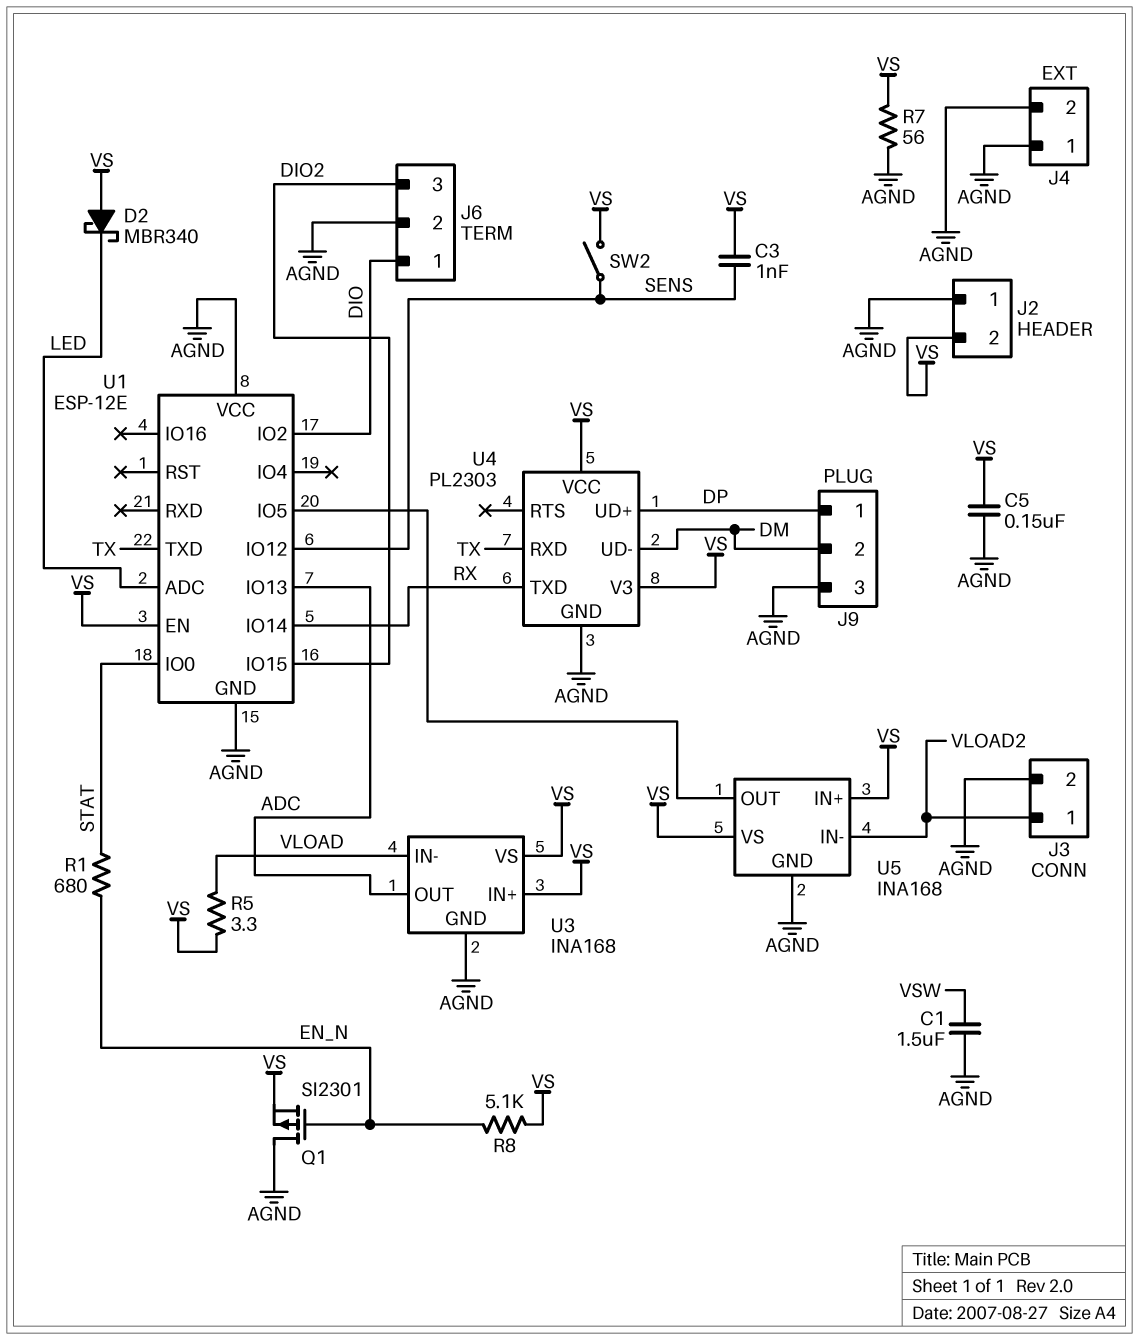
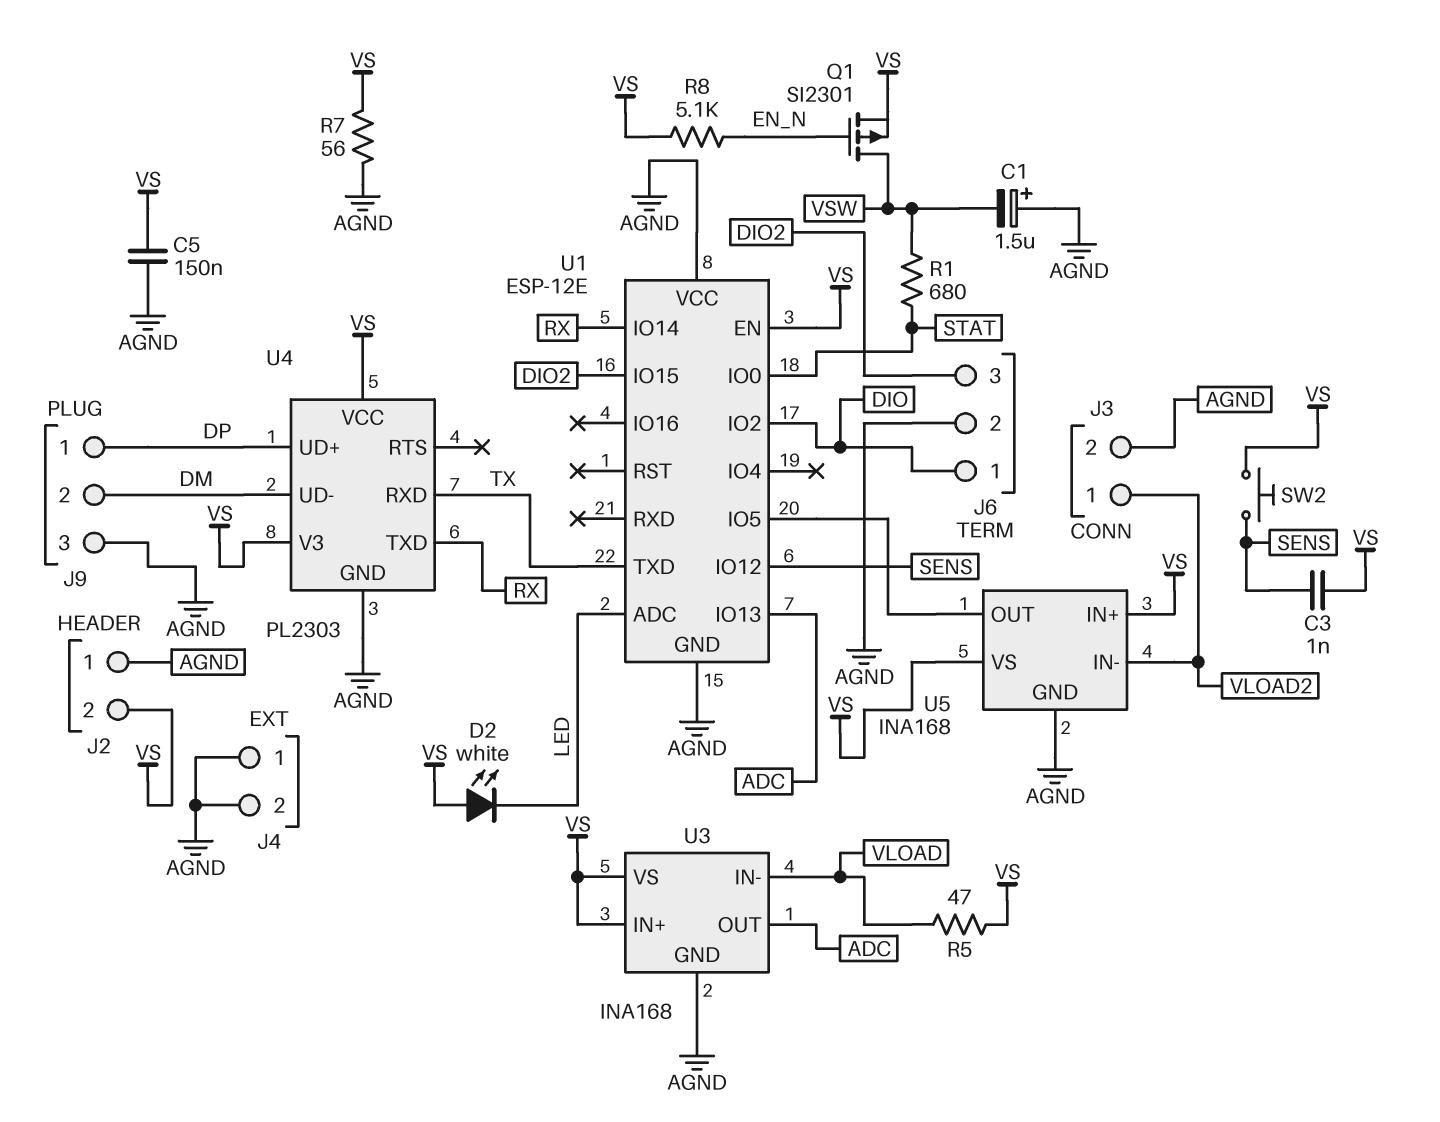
C1: 1.5uF (AGND, VSW) -> 1.5uF (plus AGND, minus VSW)
D2: schottky MBR340 (A VS, K LED) -> LED white (A VS, K LED)
Q1: PMOS SI2301 (G EN_N, D AGND, S VS) -> PMOS SI2301 (G EN_N, D VSW, S VS)
R1: 680 (EN_N, STAT) -> 680 (STAT, VSW)
R5: 3.3 (VLOAD, VS) -> 47 (VLOAD, VS)
SW2: switch (SENS, VS) -> button (SENS, VS)

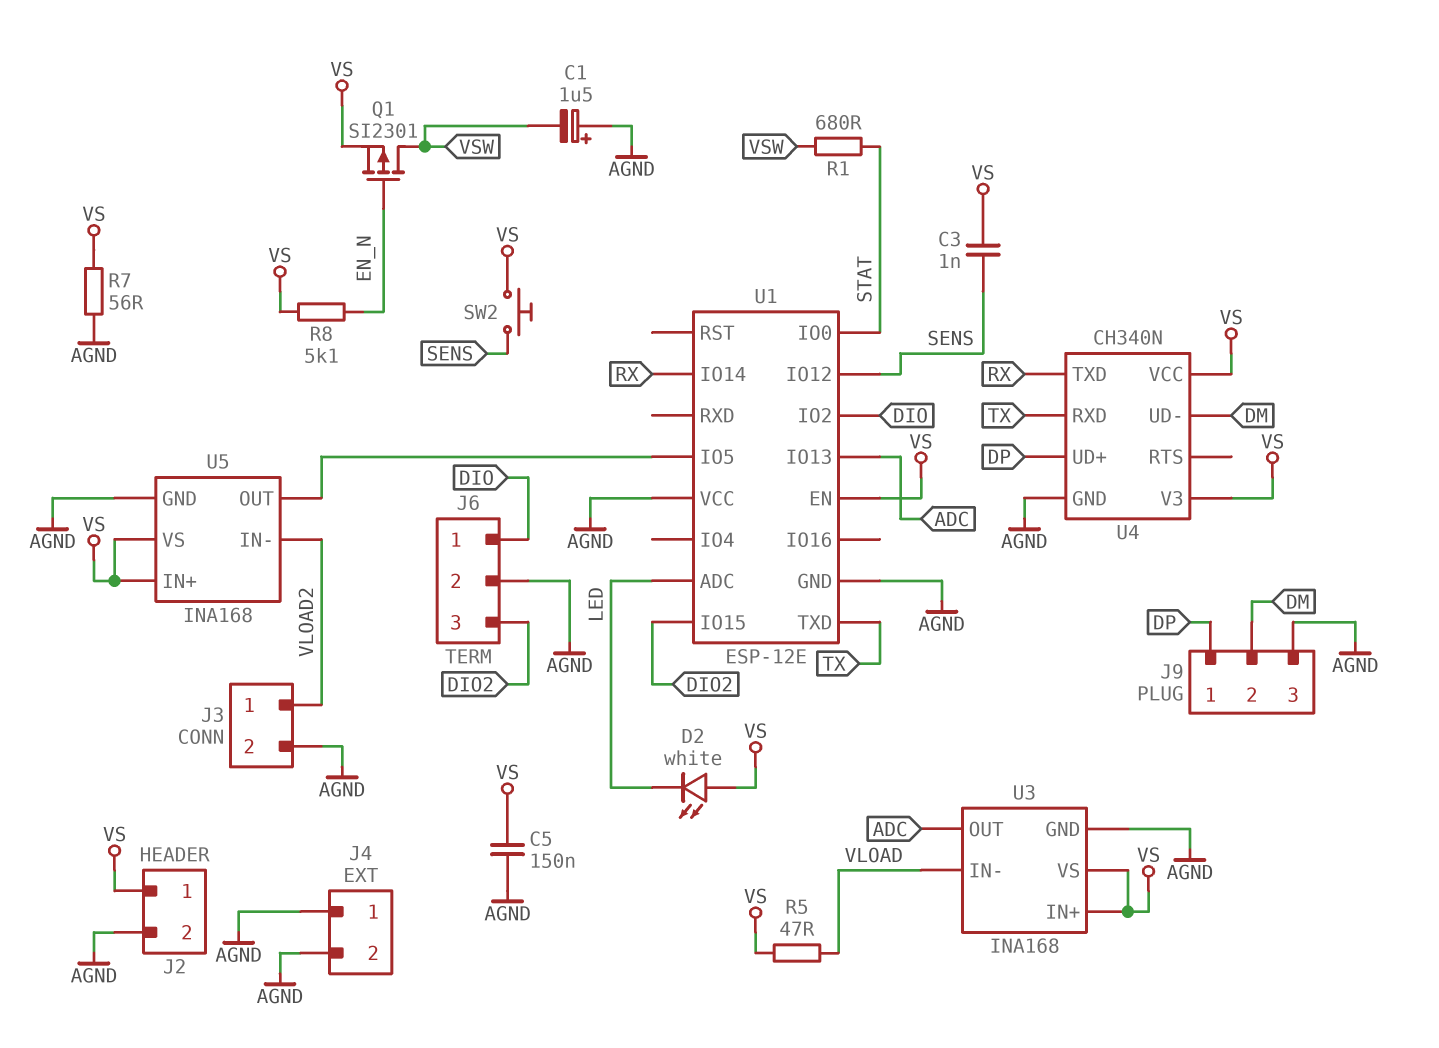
J2 pin 1: AGND -> VS
J2 pin 2: VS -> AGND
U4: PL2303 -> CH340N

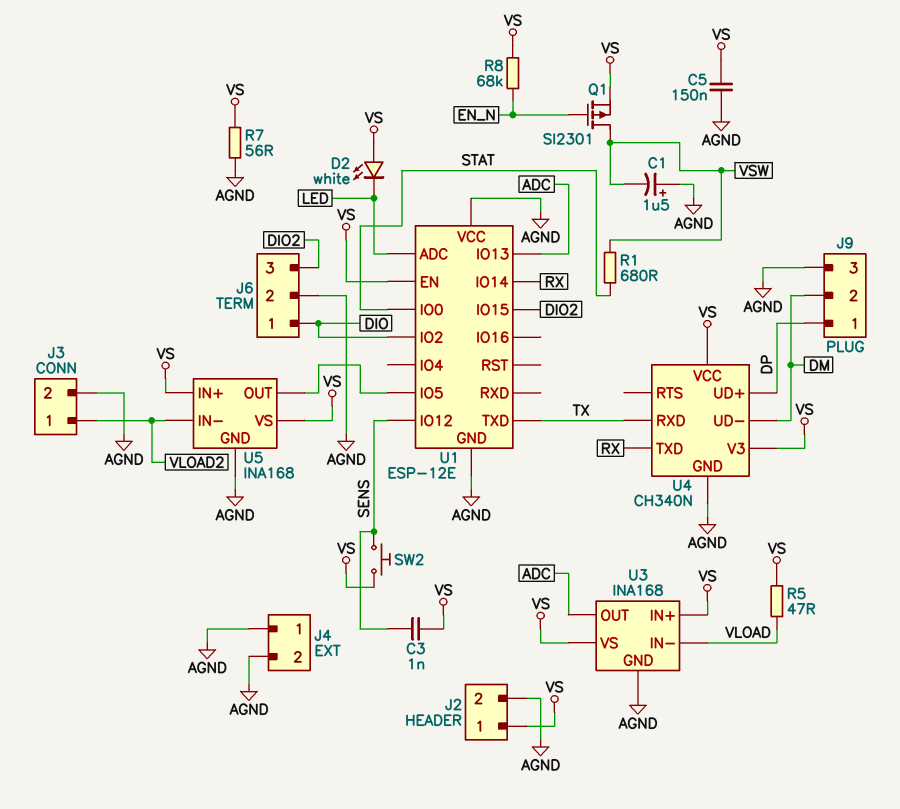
R8: 5.1k (EN_N, VS) -> 68k (EN_N, VS)

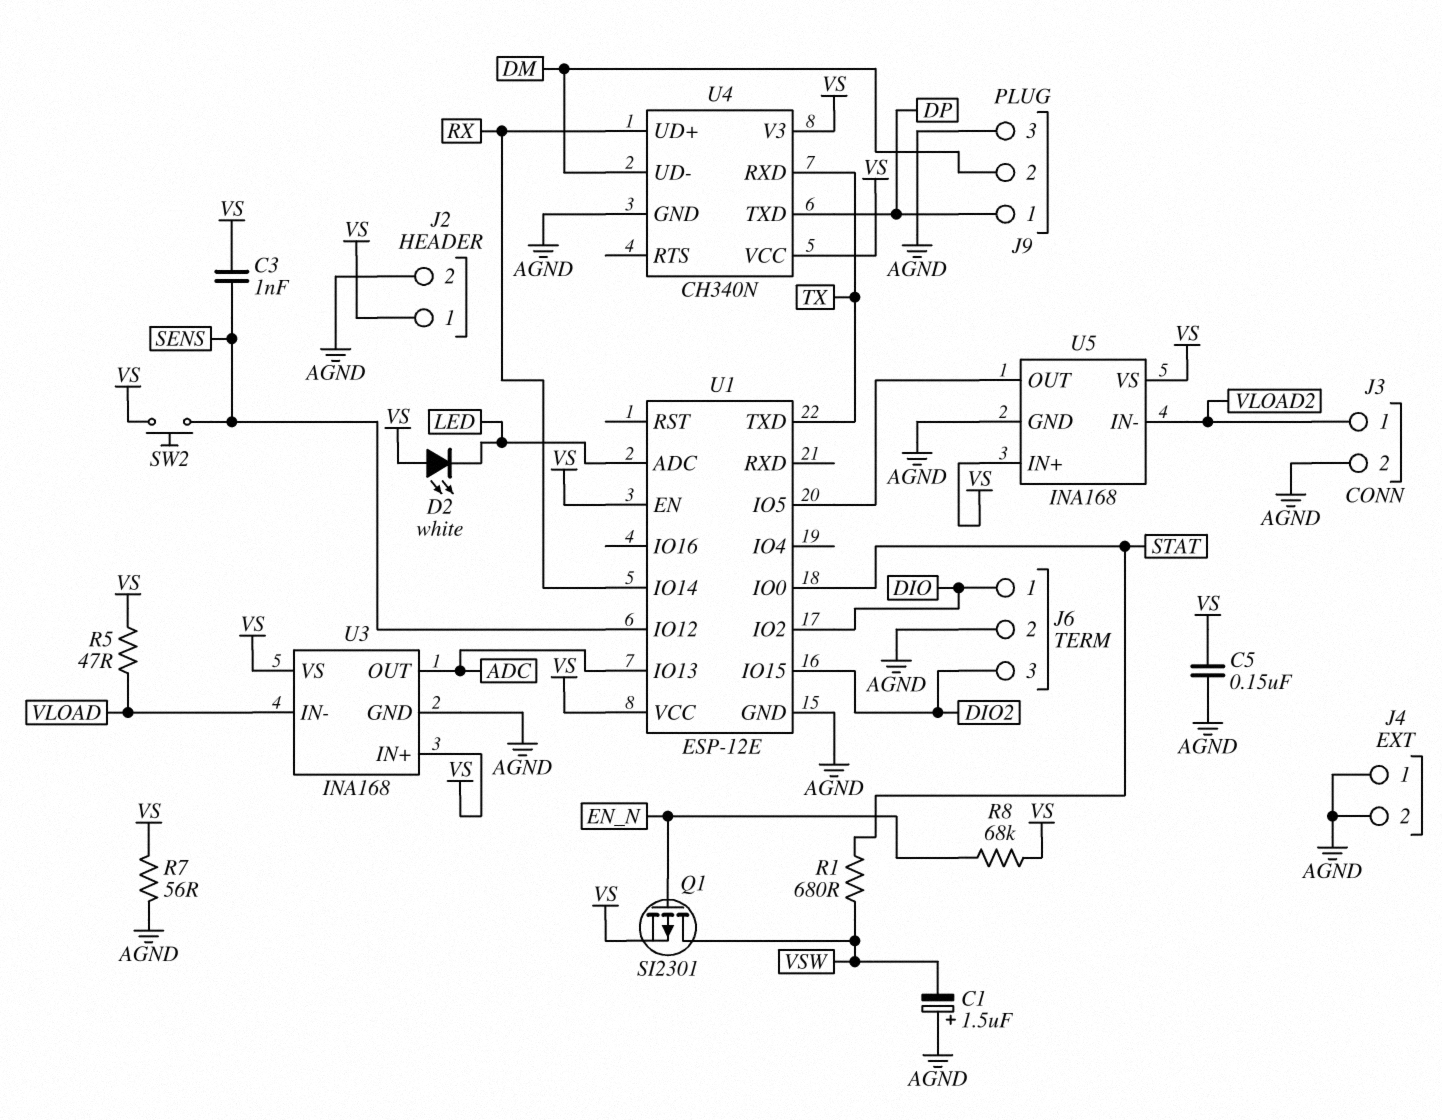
U1 pin VCC: AGND -> VS
U4 pin TXD: RX -> DP
U4 pin UD+: DP -> RX

